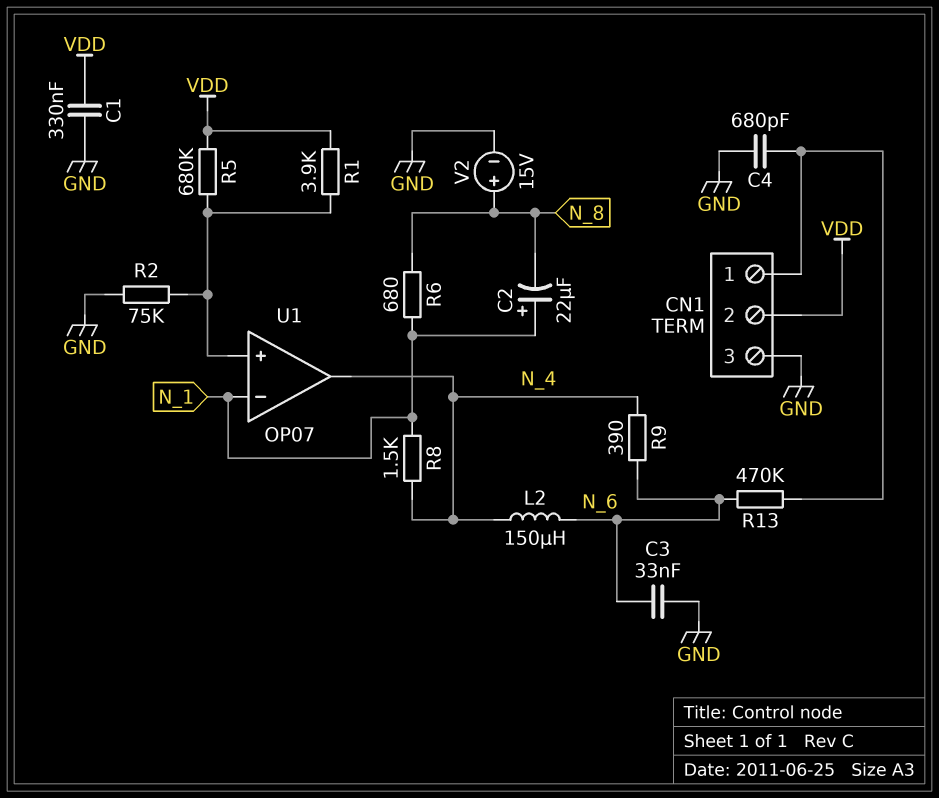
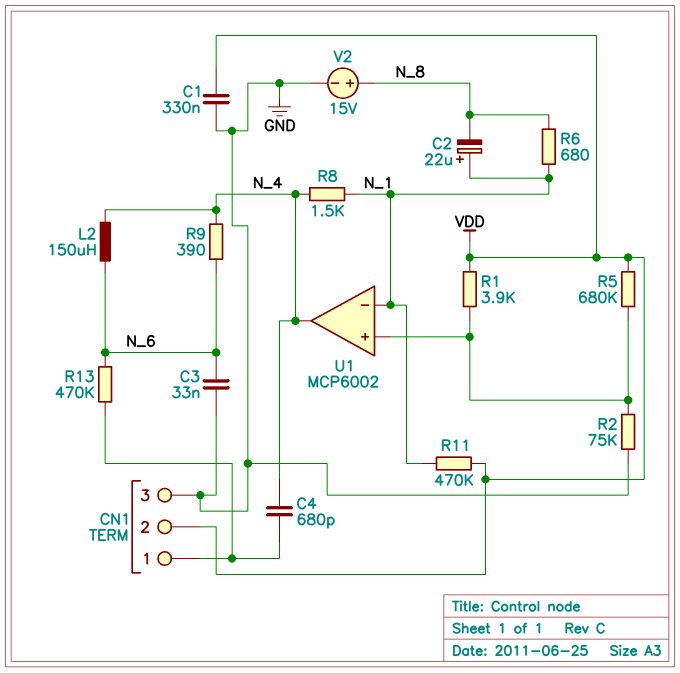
C4: 680pF (CN1/1, GND) -> 680pF (CN1/1, N_4)
R11: none -> 470k (N_1, VDD)
U1: OP07 -> MCP6002

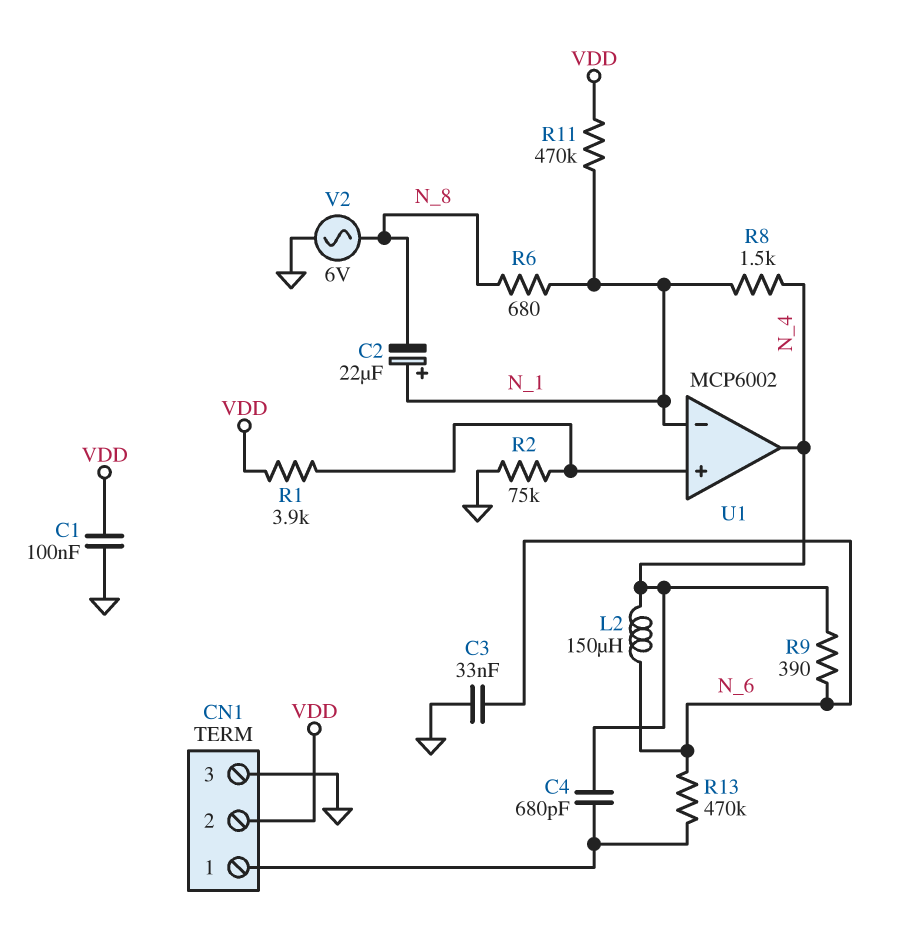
C1: 330nF (GND, VDD) -> 100nF (GND, VDD)
R5: 680k (U1/in+, VDD) -> none
V2: 15V (plus N_8, minus GND) -> AC 6V (GND, N_8)

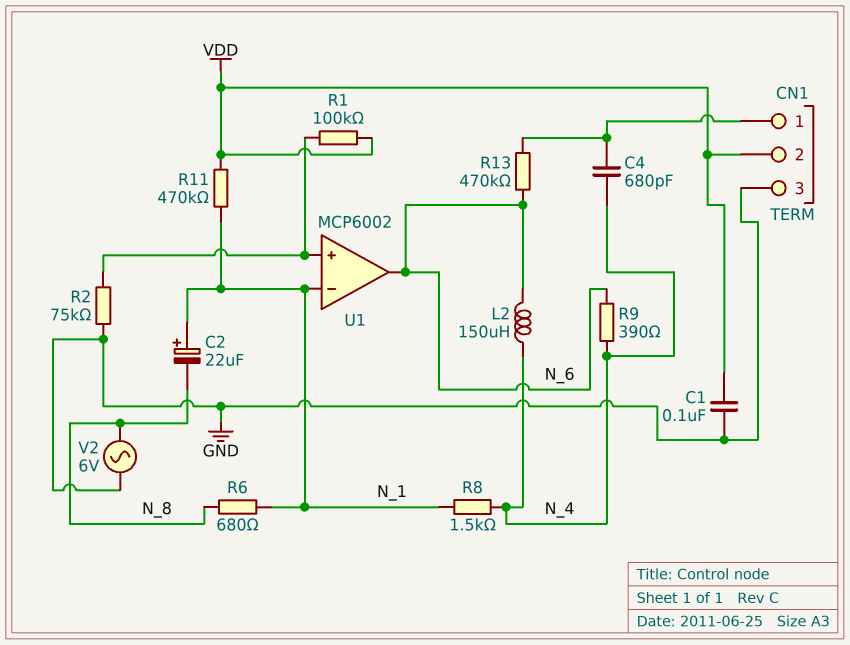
C3: 33nF (GND, N_6) -> none
R1: 3.9k (U1/in+, VDD) -> 100k (U1/in+, VDD)
U1 pin out: N_4 -> N_6

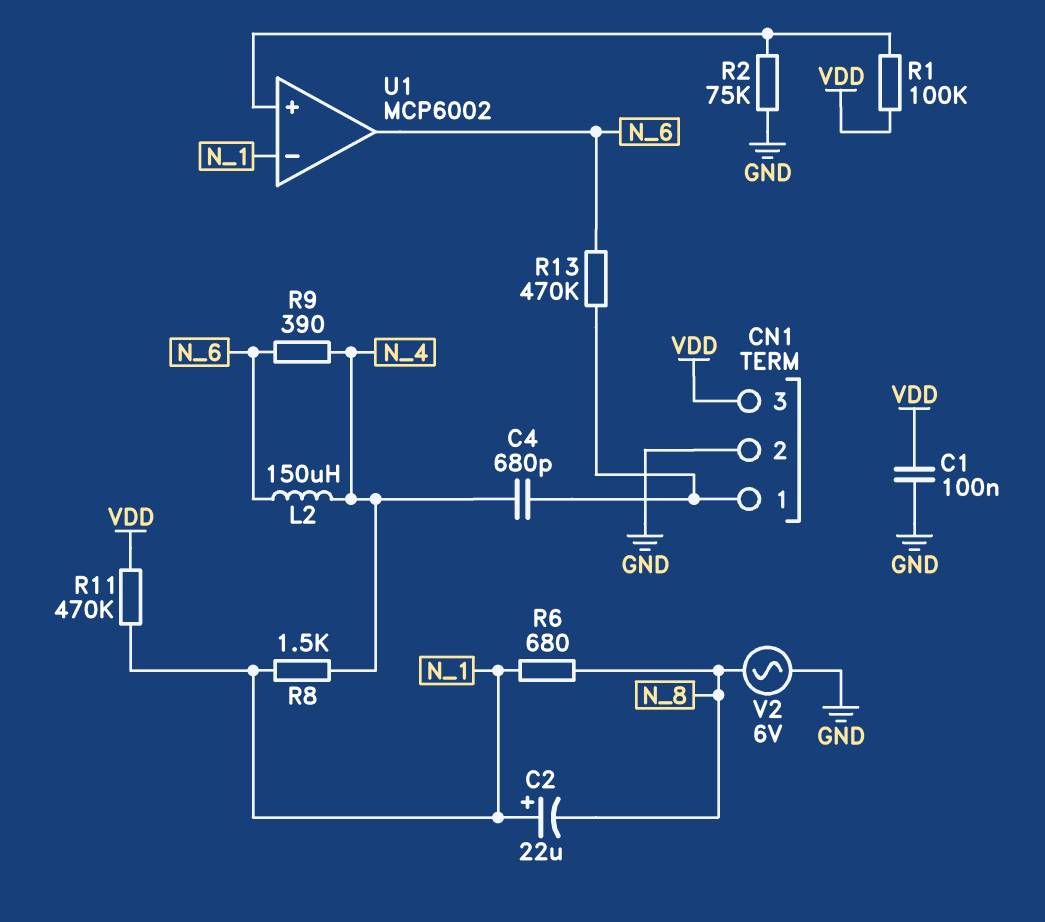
CN1 pin 2: VDD -> GND
CN1 pin 3: GND -> VDD

